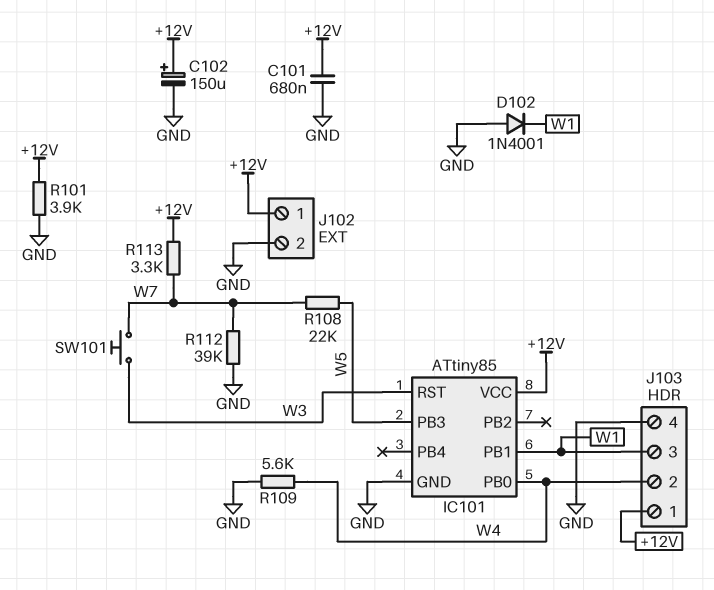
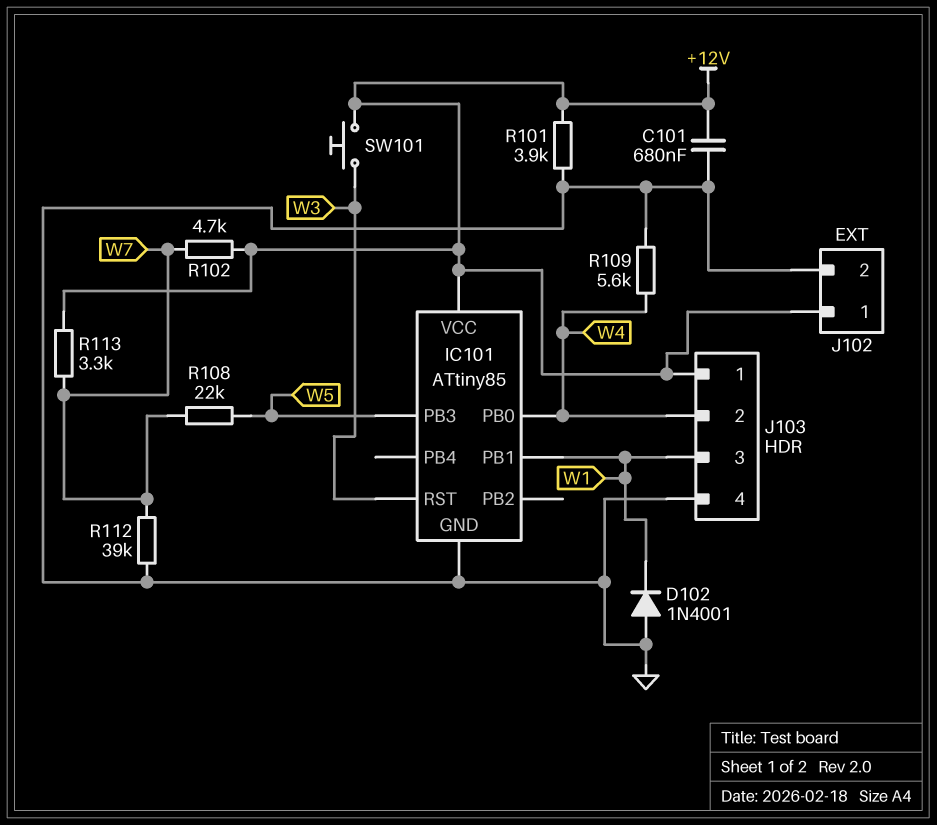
C102: 150uF (plus +12V, minus GND) -> none
R102: none -> 4.7k (+12V, W7)
SW101: button (W3, W7) -> button (+12V, W3)

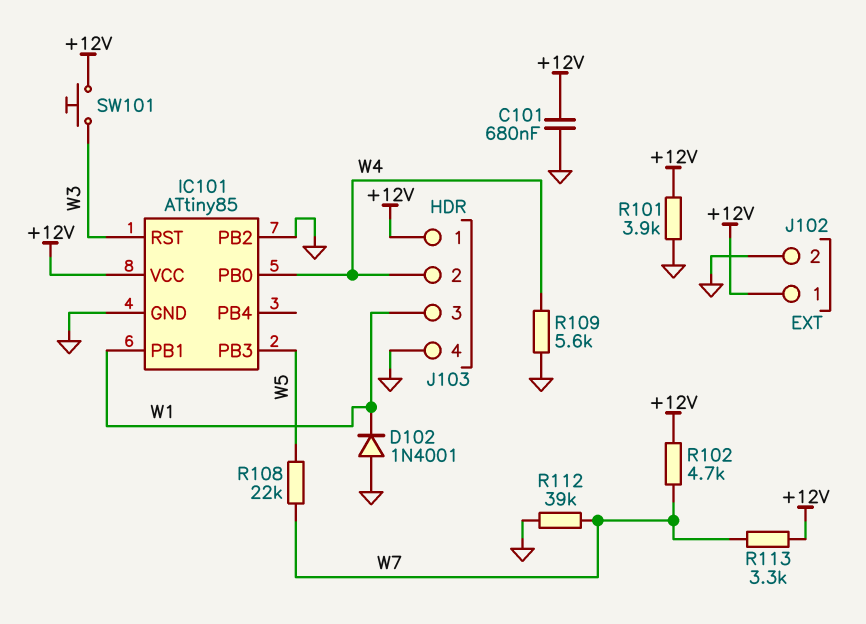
IC101 pin PB2: none -> GND

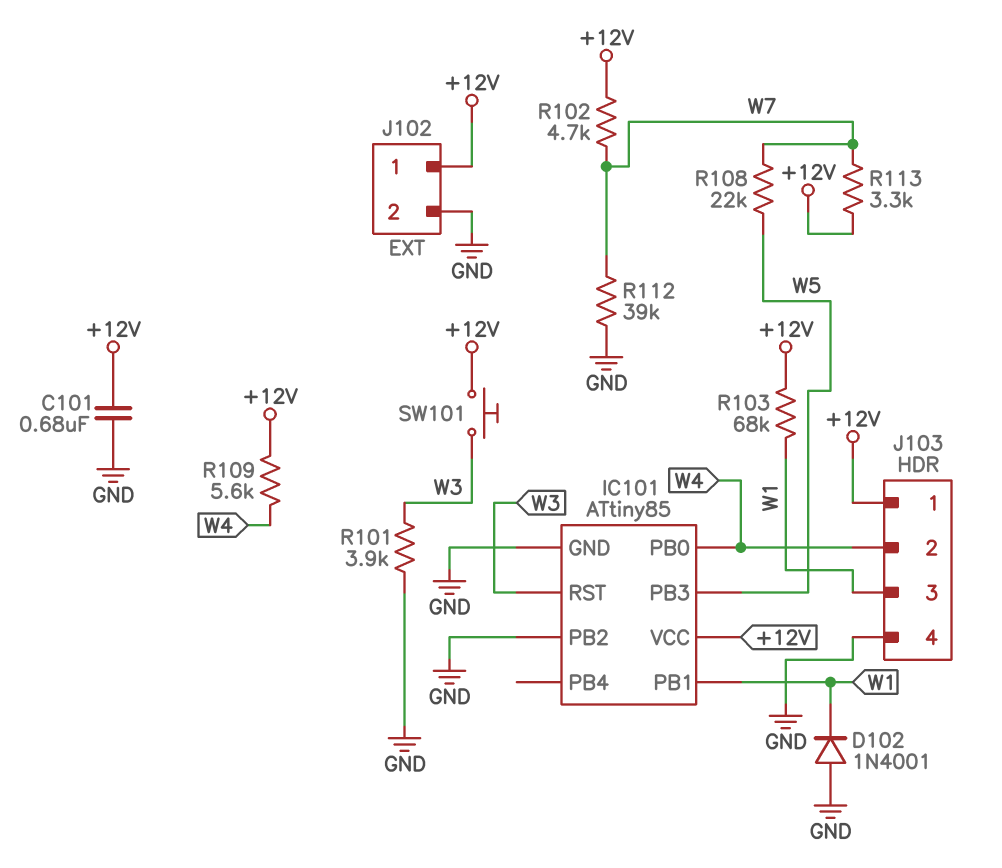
R101: 3.9k (+12V, GND) -> 3.9k (GND, W3)
R103: none -> 68k (+12V, W1)
R109: 5.6k (GND, W4) -> 5.6k (+12V, W4)

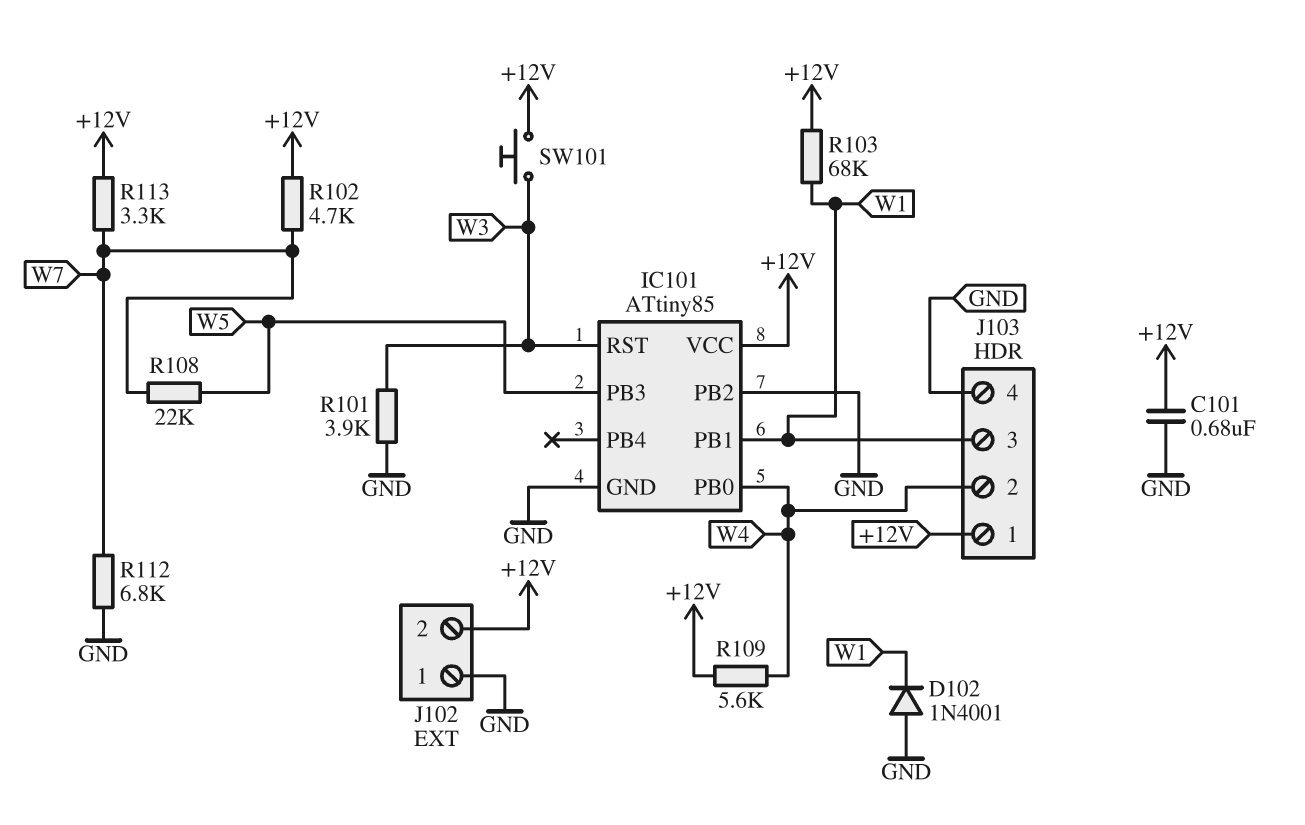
J102 pin 1: +12V -> GND
J102 pin 2: GND -> +12V
R112: 39k (GND, W7) -> 6.8k (GND, W7)

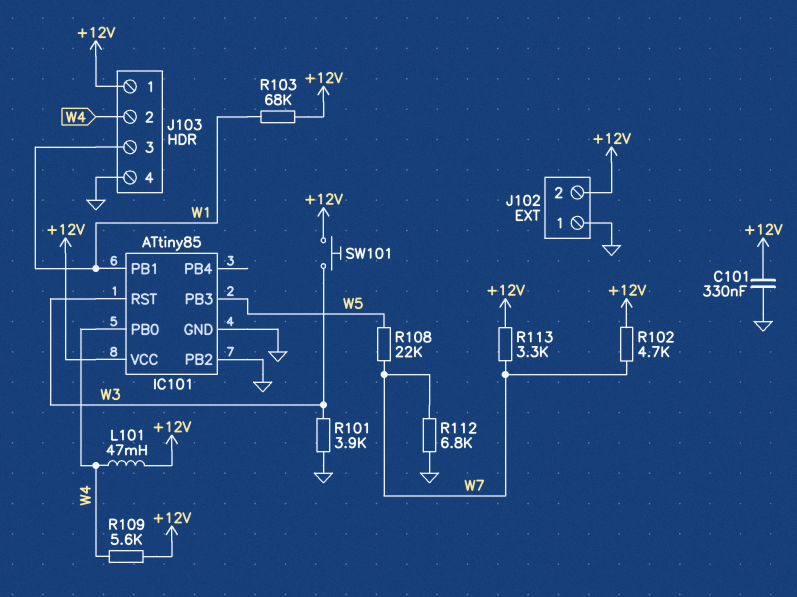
C101: 680nF (+12V, GND) -> 330nF (+12V, GND)
D102: diode 1N4001 (A GND, K W1) -> none
L101: none -> 47mH (+12V, W4)

